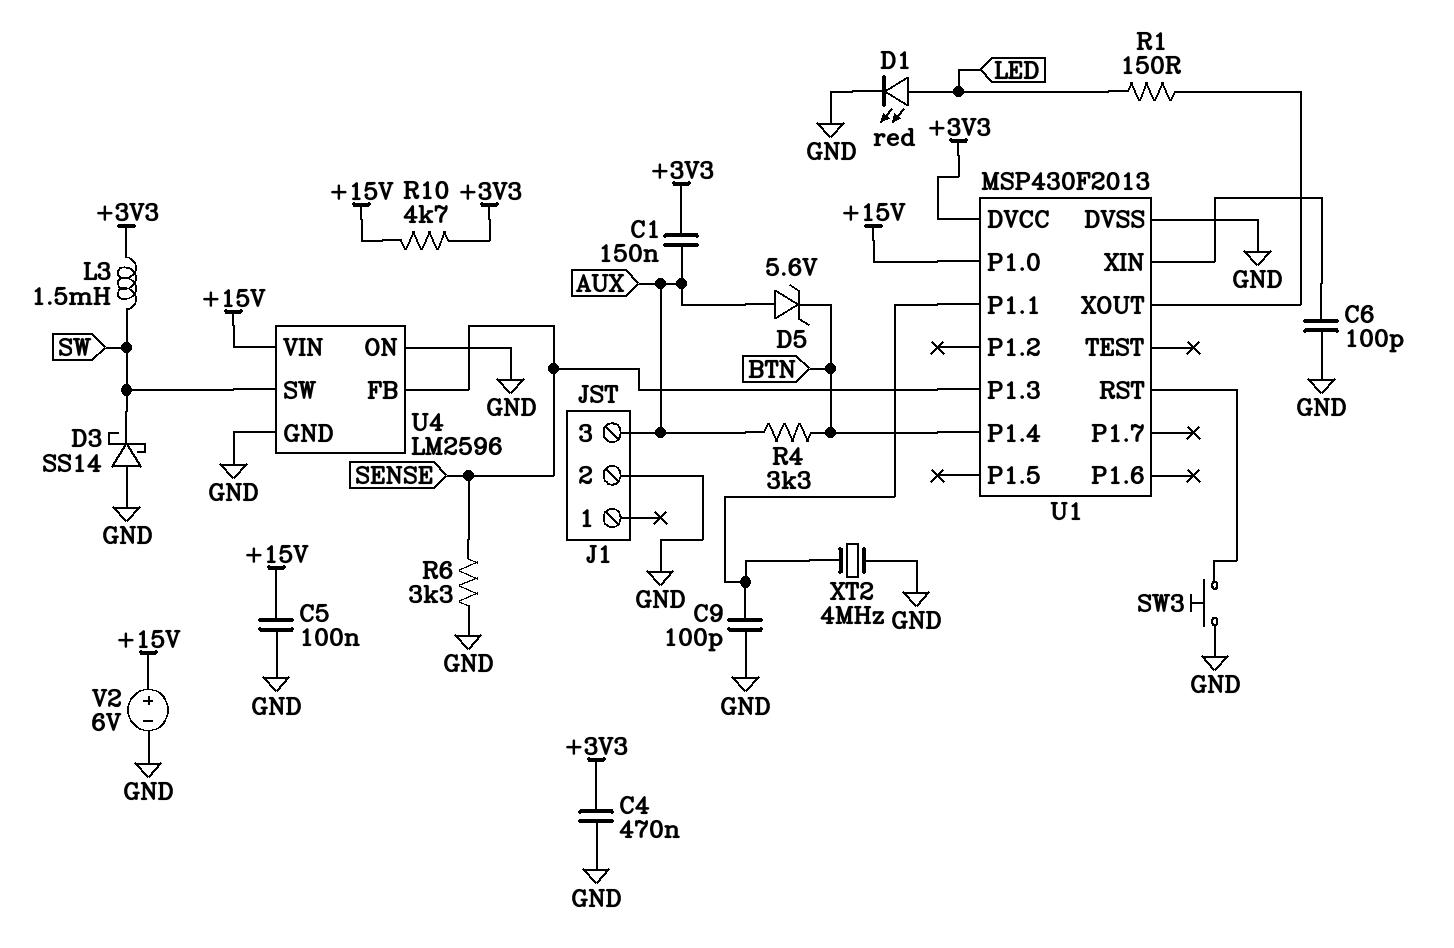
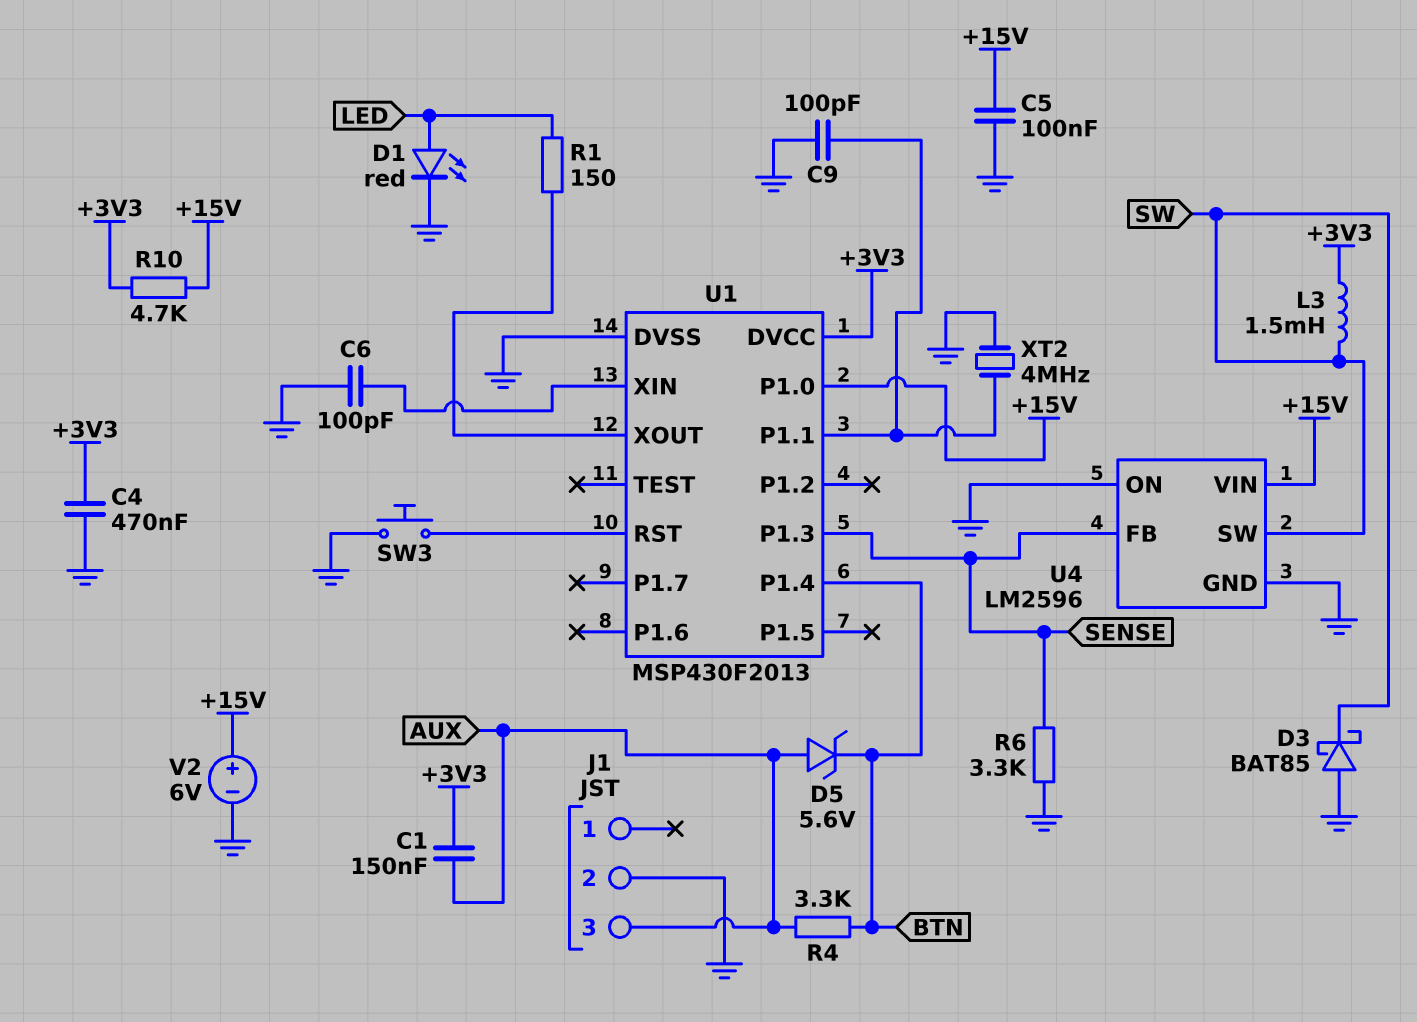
D3: schottky SS14 (A GND, K SW) -> schottky BAT85 (A GND, K SW)

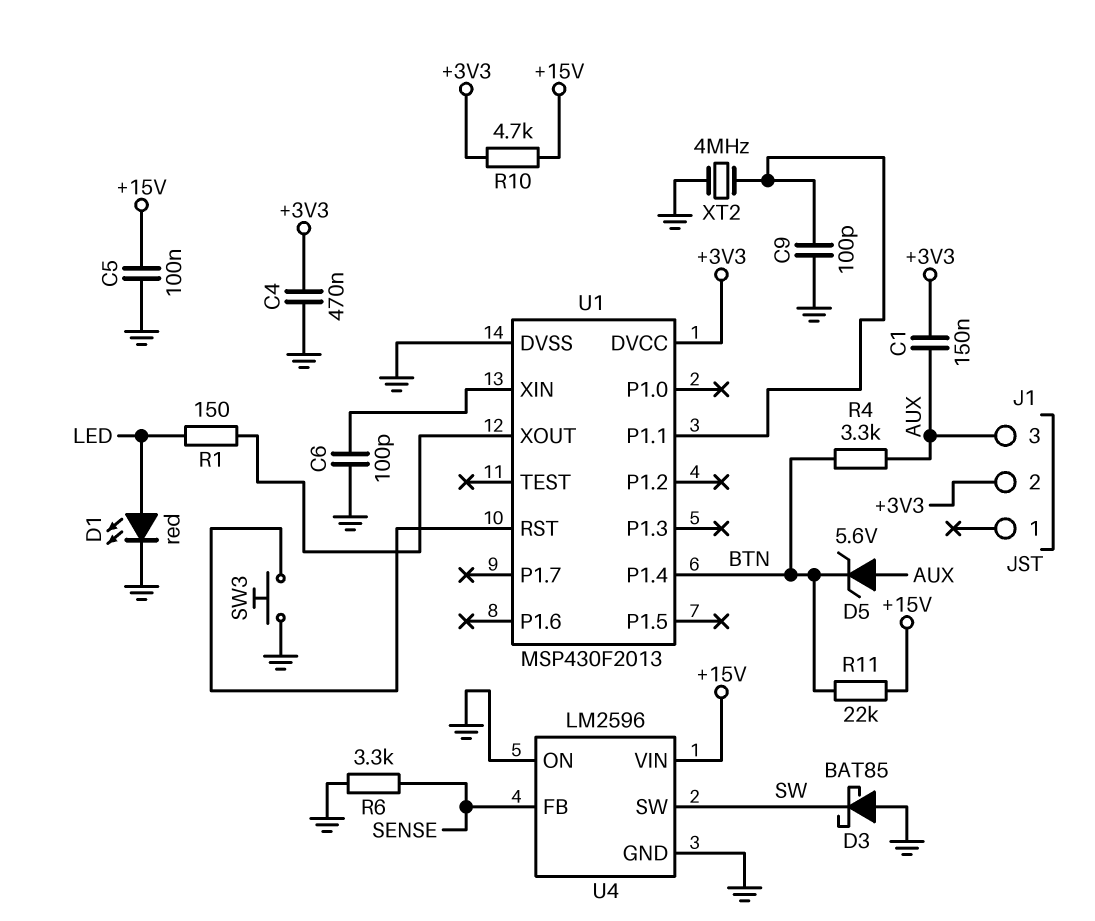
J1 pin 2: GND -> +3V3
L3: 1.5mH (+3V3, SW) -> none
R11: none -> 22k (+15V, BTN)
U1 pin P1.0: +15V -> none
U1 pin P1.3: SENSE -> none
V2: 6V (plus +15V, minus GND) -> none

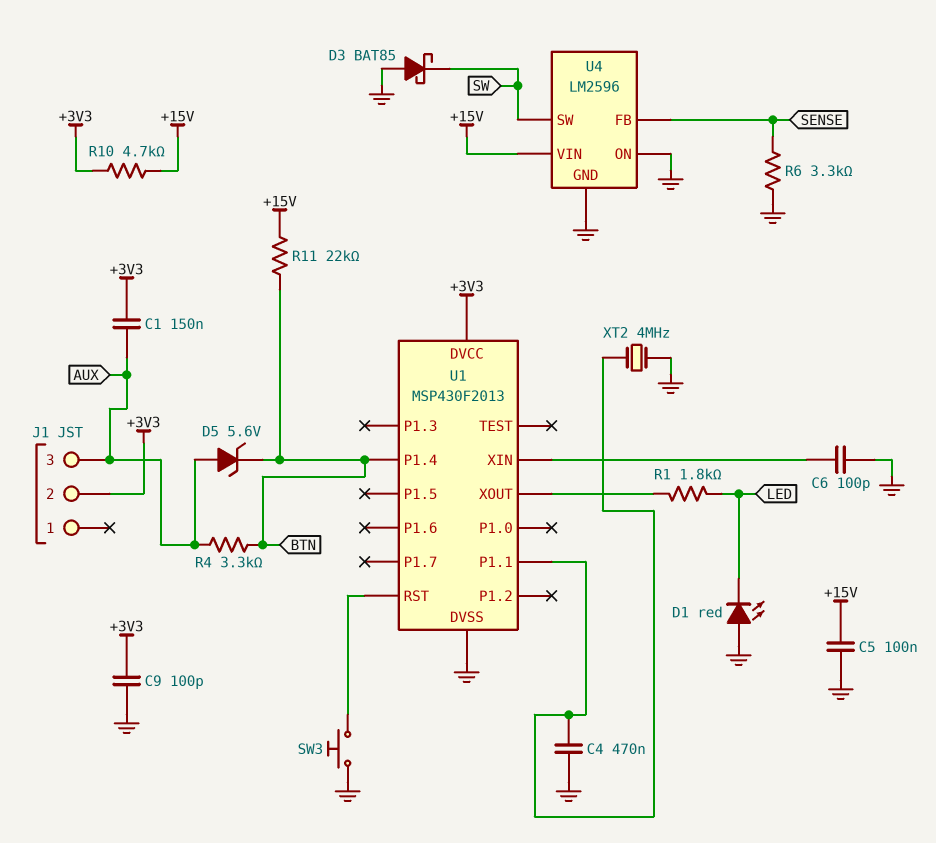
C4: 470nF (+3V3, GND) -> 470nF (GND, U1/P1.1)
C9: 100pF (GND, U1/P1.1) -> 100pF (+3V3, GND)
D1: LED red (A LED, K GND) -> LED red (A GND, K LED)
R1: 150 (LED, U1/XOUT) -> 1.8k (LED, U1/XOUT)

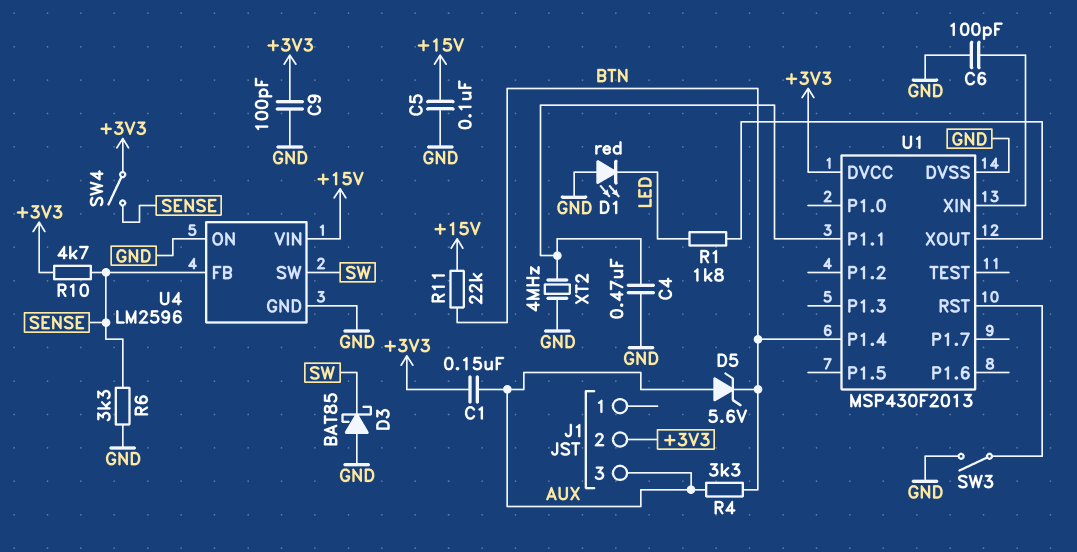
R10: 4.7k (+3V3, +15V) -> 4.7k (+3V3, SENSE)
SW3: button (GND, U1/RST) -> switch (GND, U1/RST)
SW4: none -> switch (+3V3, SENSE)

